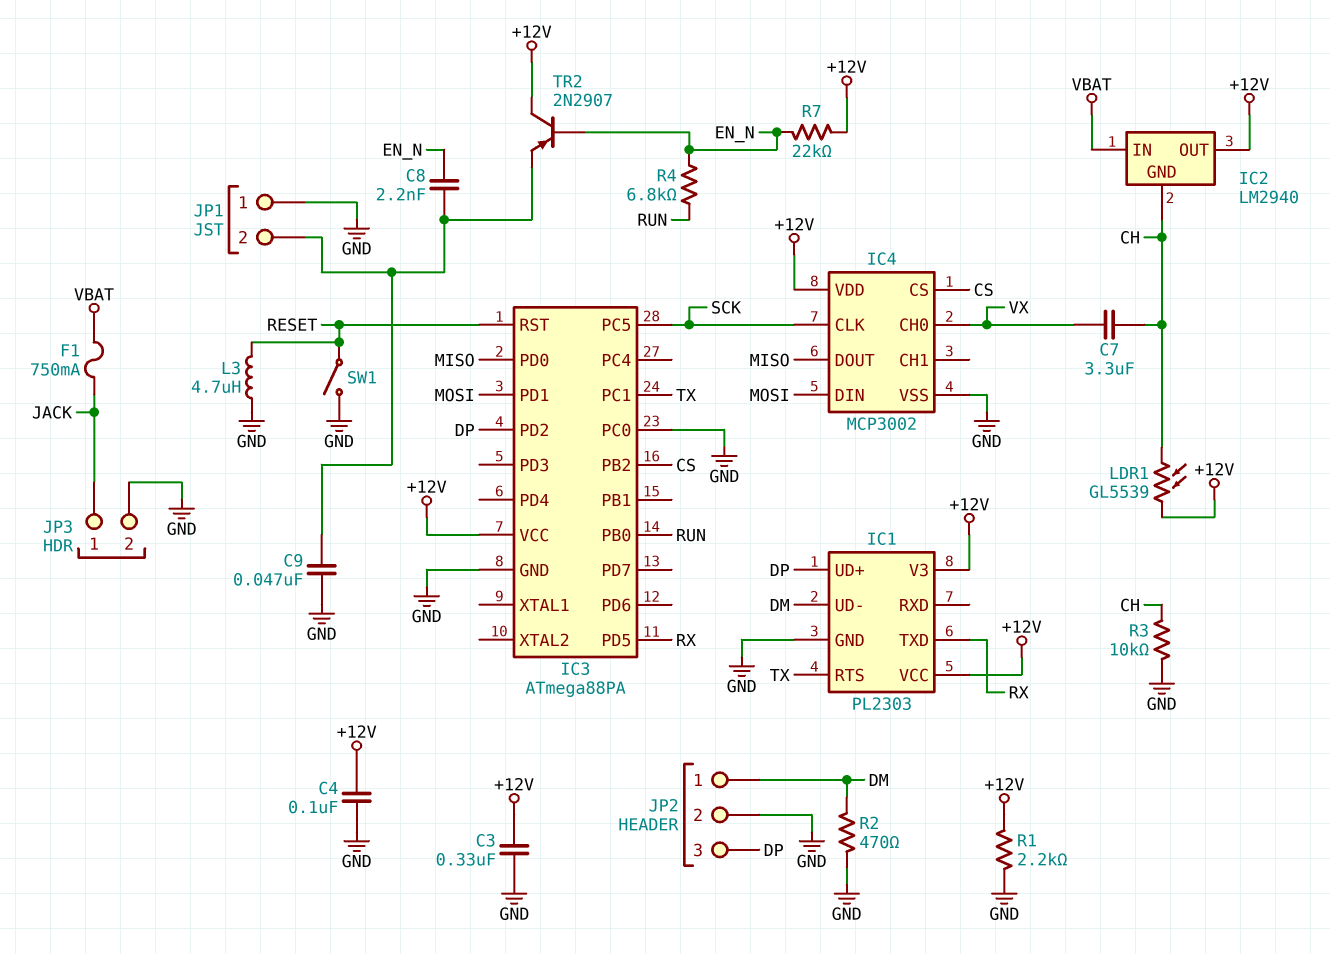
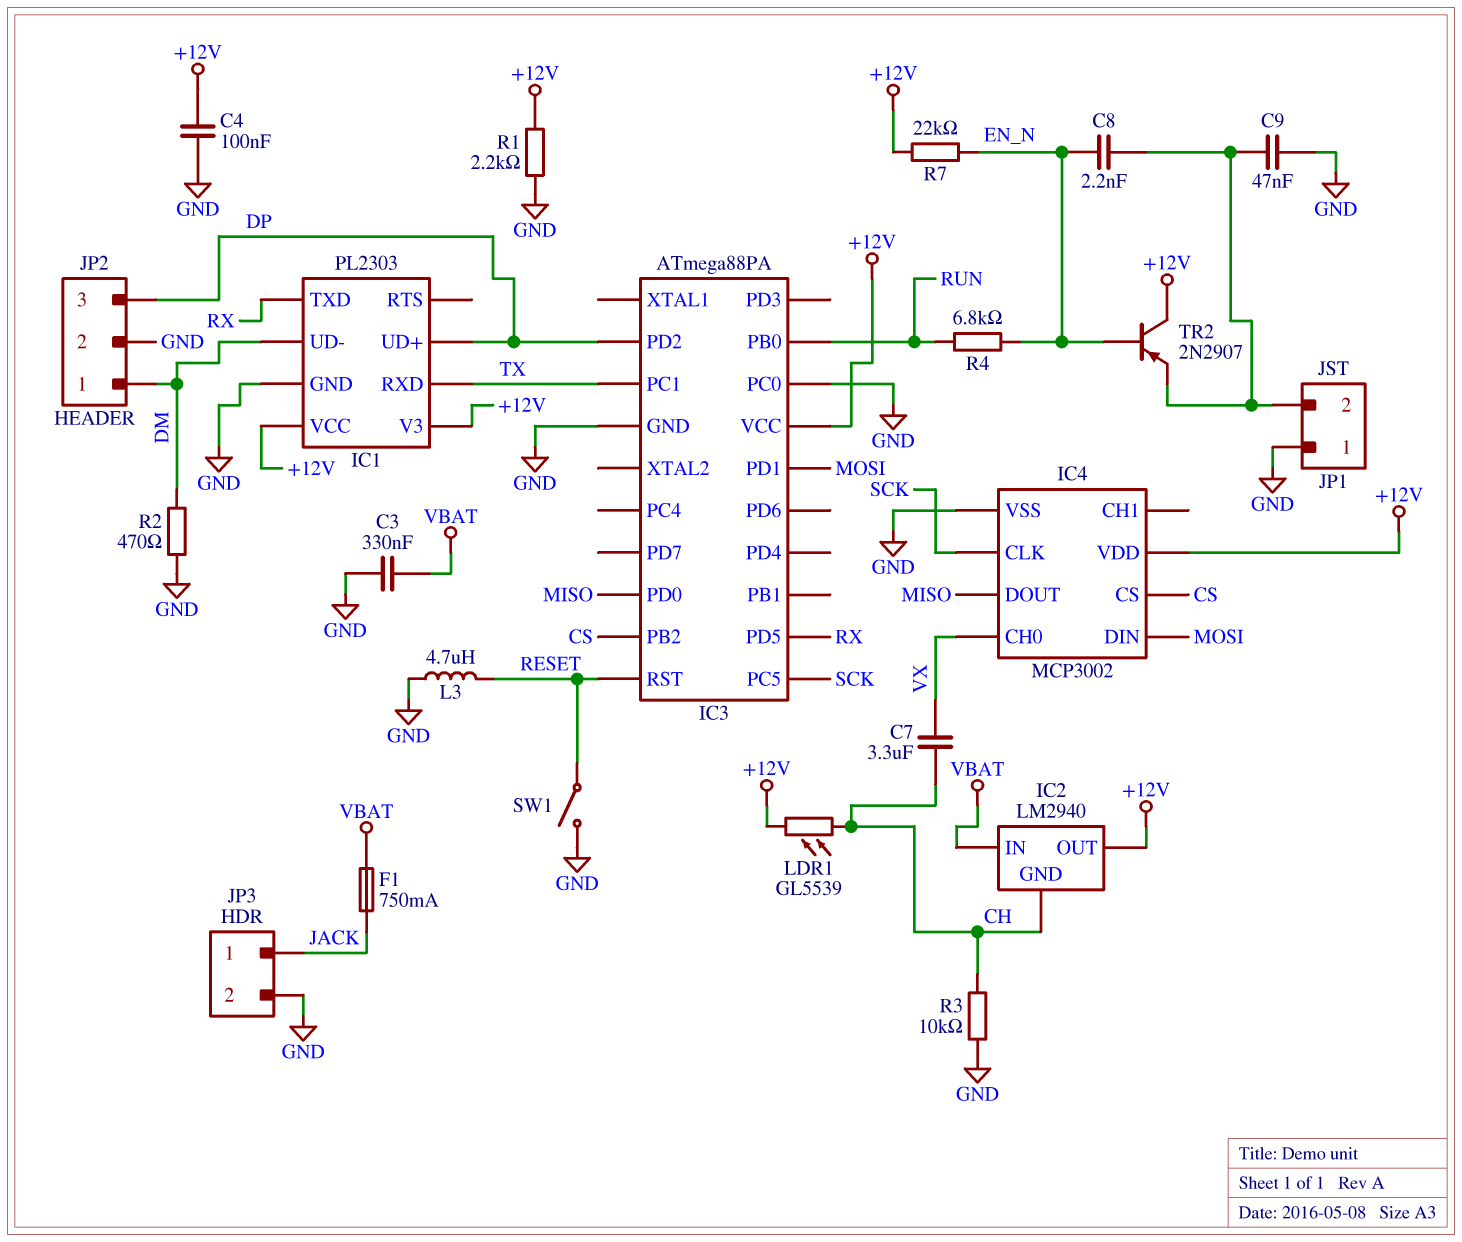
C3: 330nF (+12V, GND) -> 330nF (GND, VBAT)
IC1 pin RTS: TX -> none
IC1 pin RXD: none -> TX

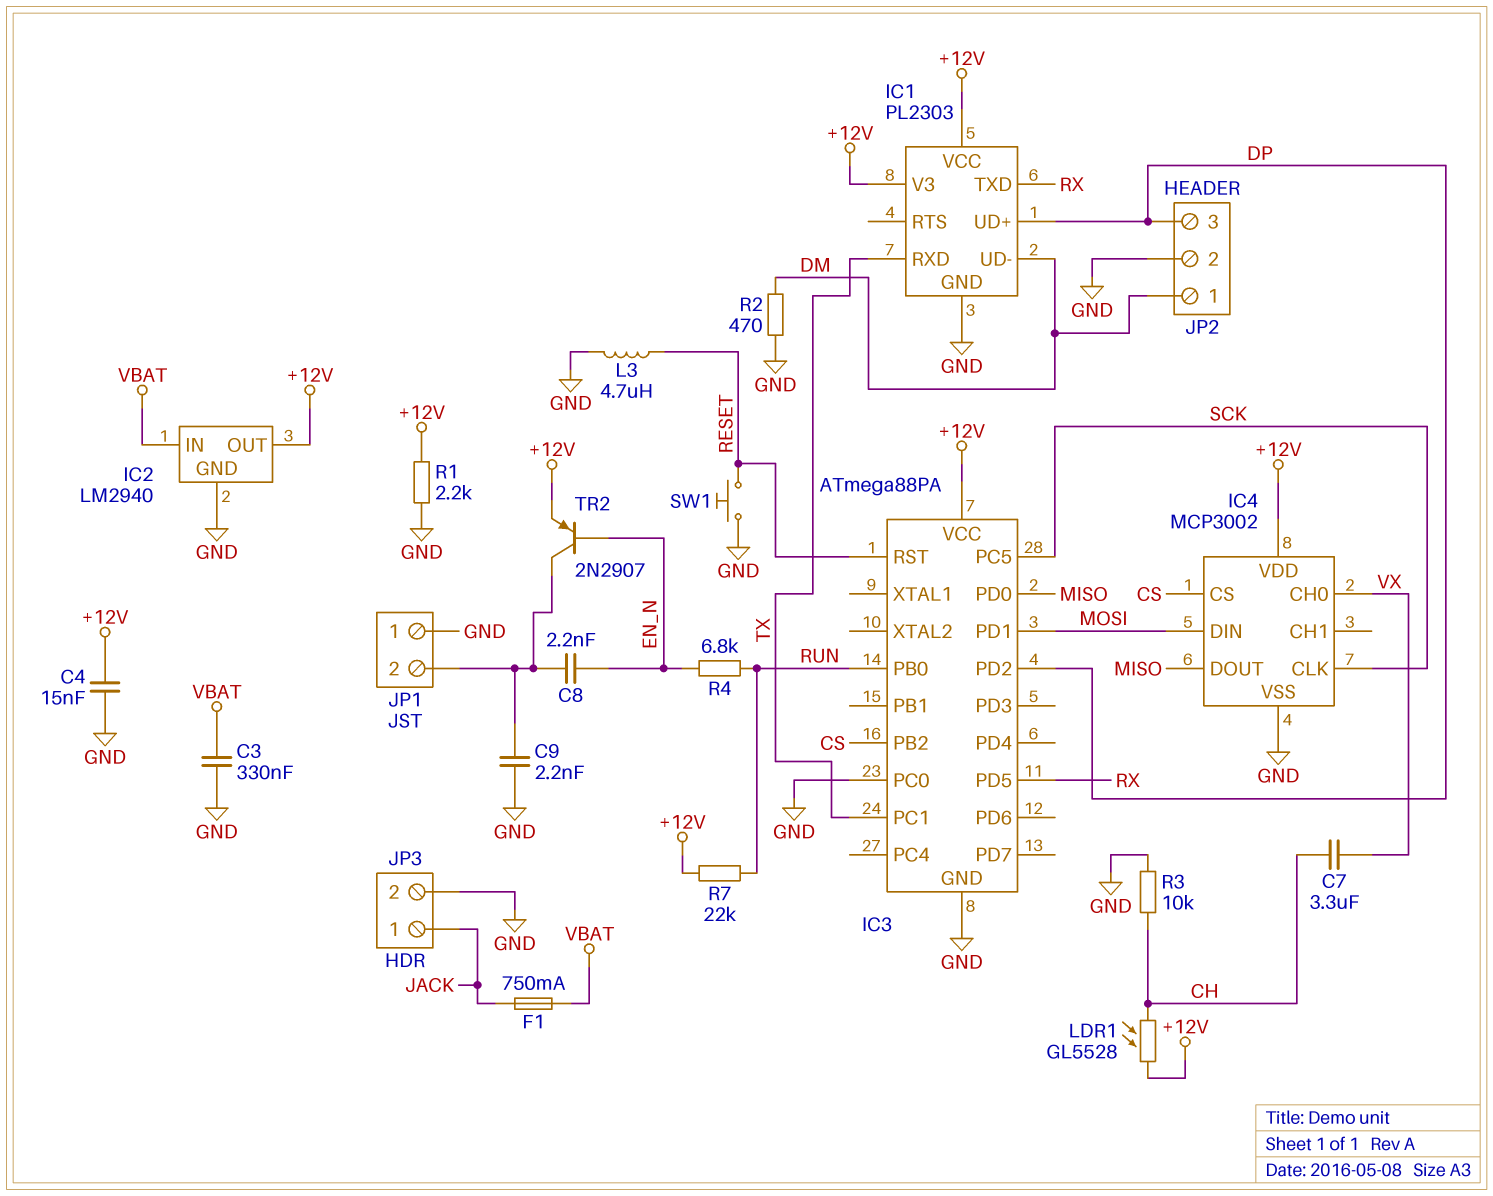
C4: 100nF (+12V, GND) -> 15nF (+12V, GND)
C9: 47nF (GND, JP1/2) -> 2.2nF (GND, JP1/2)
IC2 pin GND: CH -> GND
LDR1: GL5539 (+12V, CH) -> GL5528 (+12V, CH)
R7: 22k (+12V, EN_N) -> 22k (+12V, RUN)
SW1: switch (GND, RESET) -> button (GND, RESET)
TR2: PNP 2N2907 (B EN_N, C +12V, E JP1/2) -> PNP 2N2907 (B EN_N, C JP1/2, E +12V)

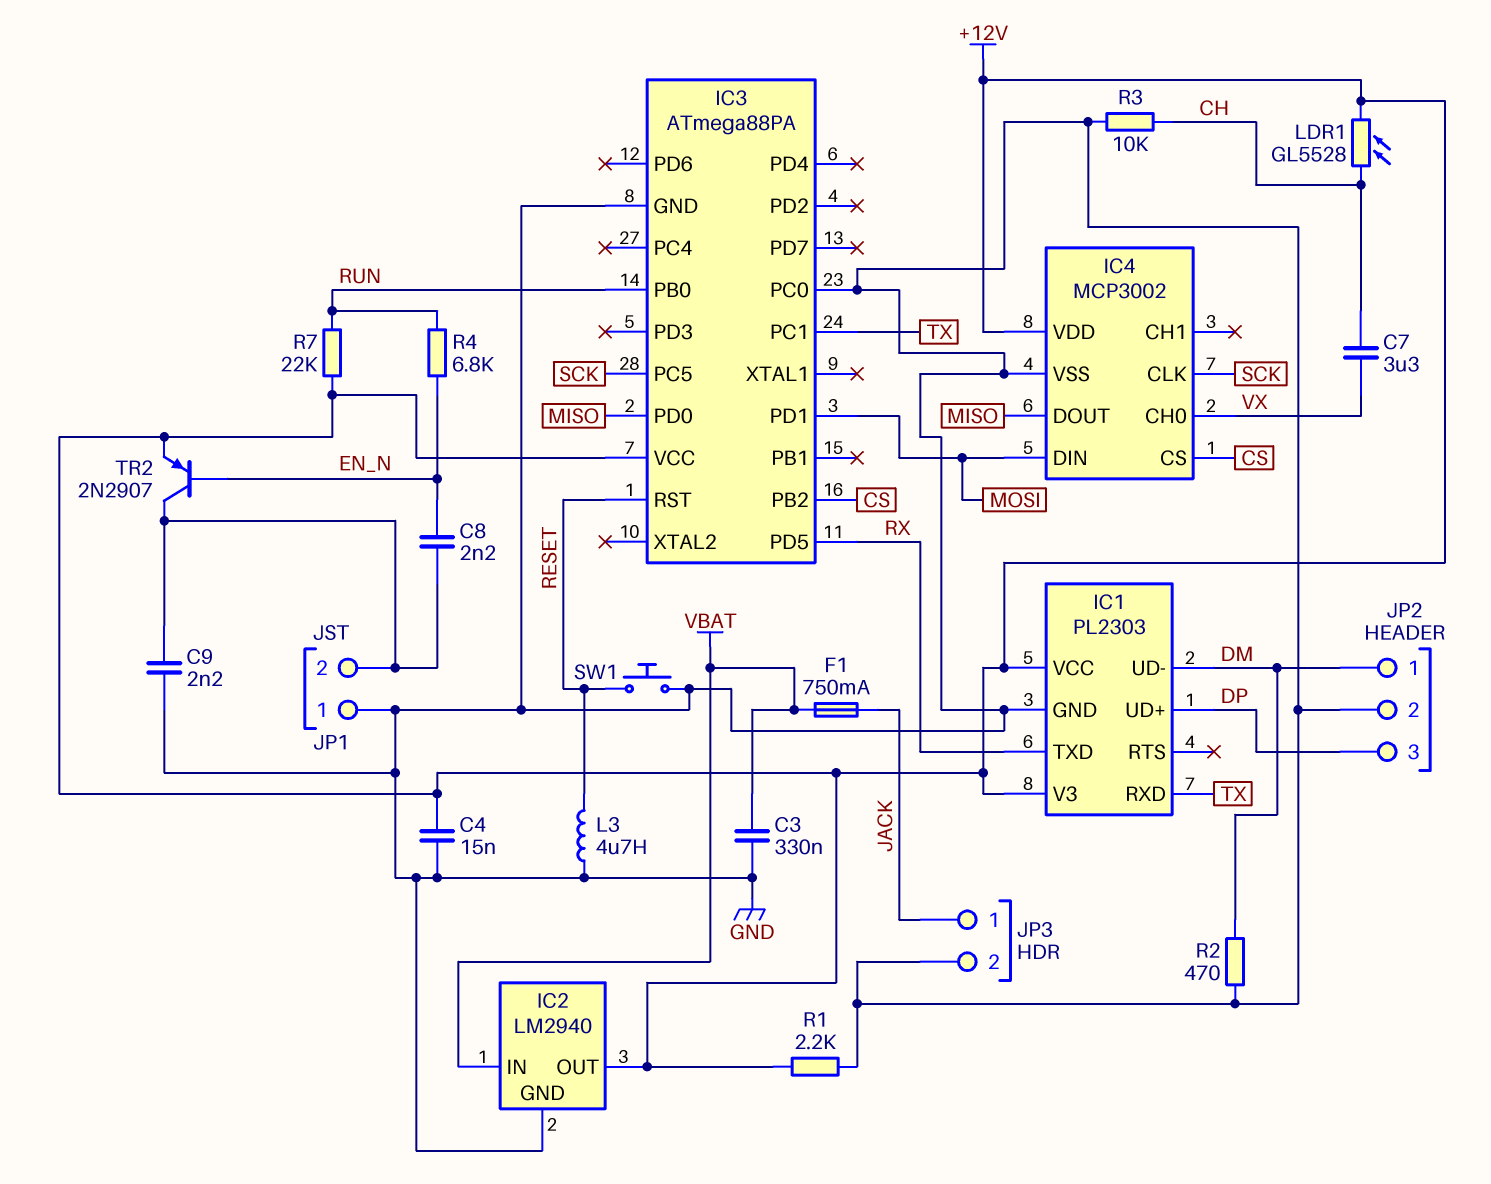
IC3 pin PD2: DP -> none

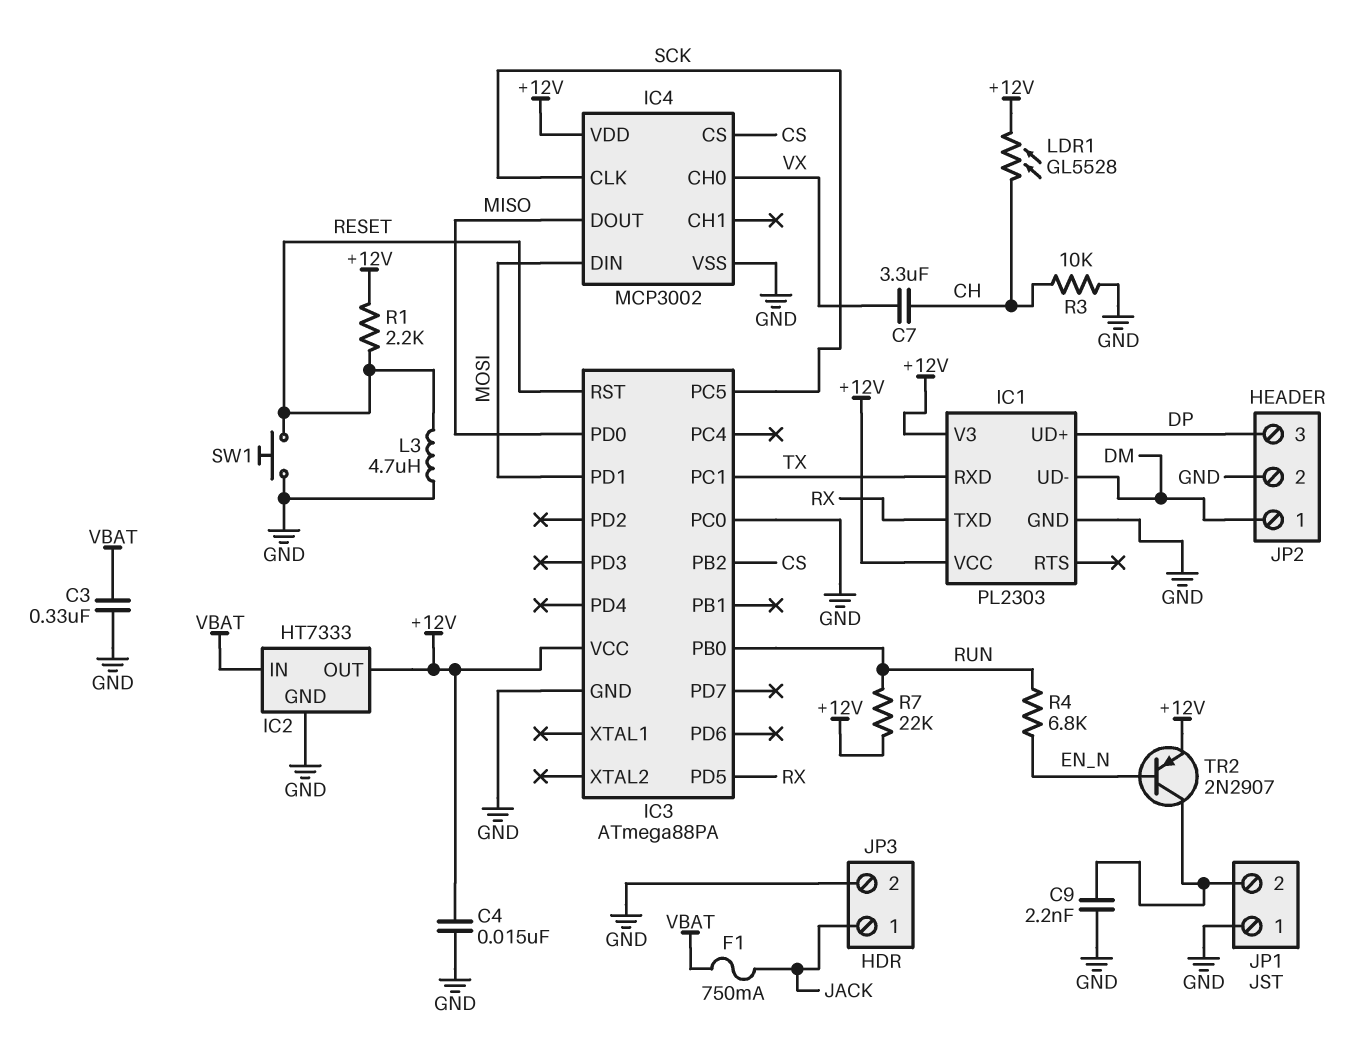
C8: 2.2nF (EN_N, JP1/2) -> none
IC2: LM2940 -> HT7333
R1: 2.2k (+12V, GND) -> 2.2k (+12V, RESET)
R2: 470 (DM, GND) -> none

